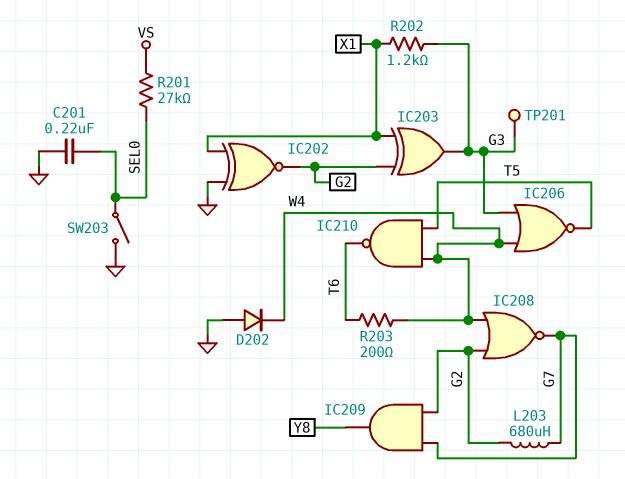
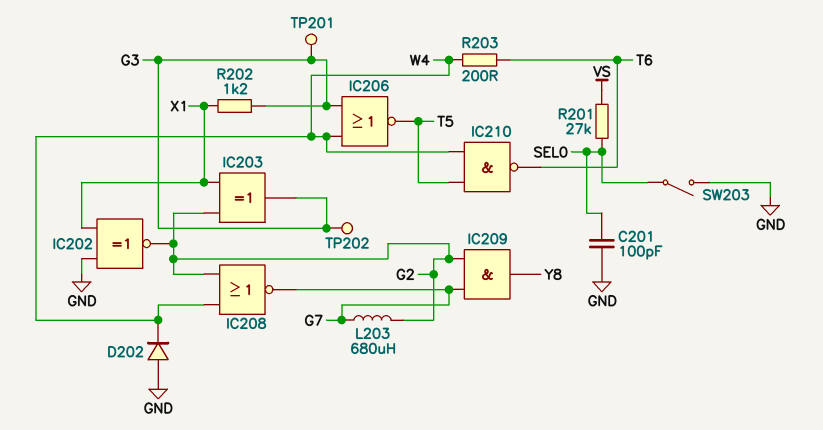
C201: 220nF (GND, SEL0) -> 100pF (GND, SEL0)
TP202: none -> test point (G3)

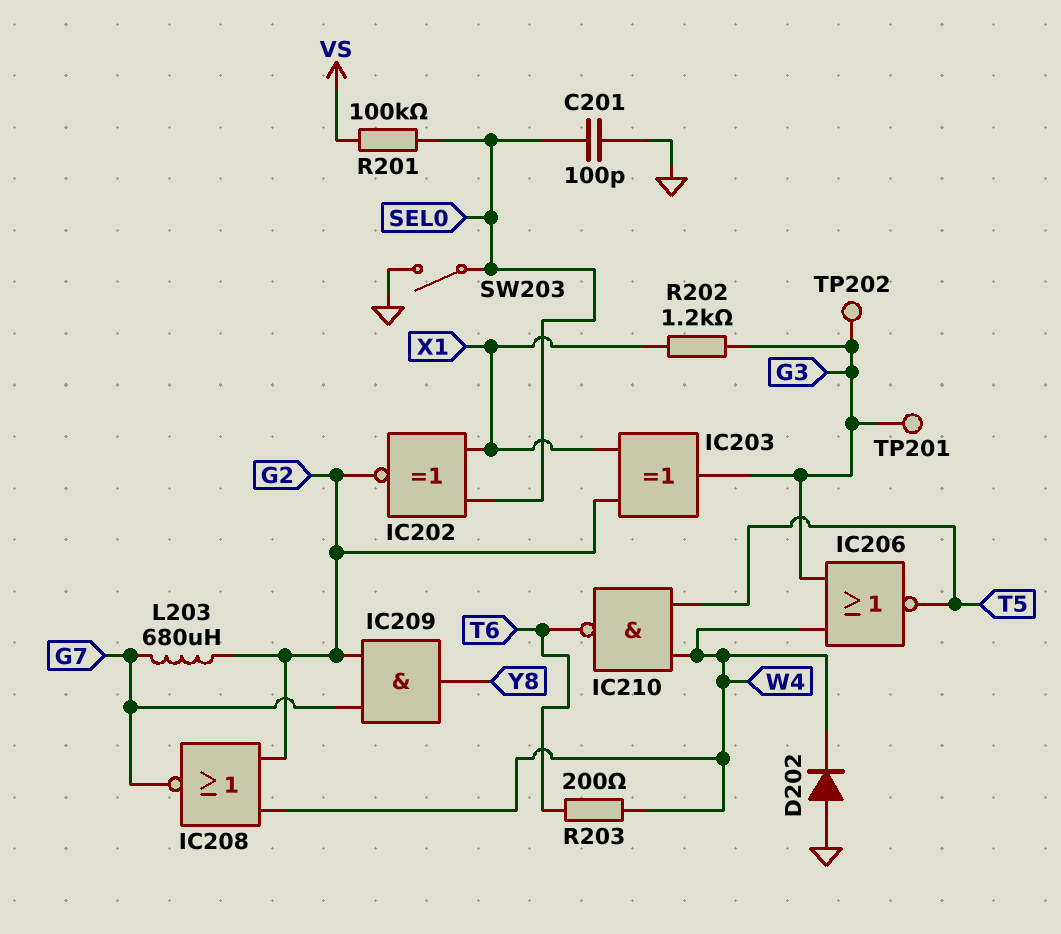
IC202: XNOR (in GND, in X1, out G2) -> XNOR (in SEL0, in X1, out G2)
R201: 27k (SEL0, VS) -> 100k (SEL0, VS)

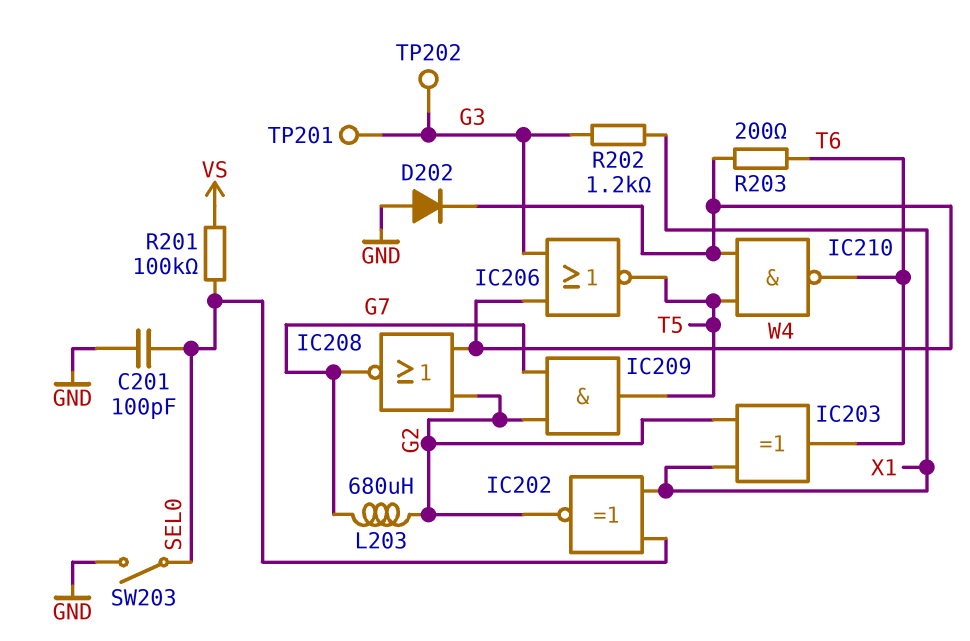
IC203: XOR (in G2, in X1, out G3) -> XOR (in G2, in X1, out T6)
IC209: AND (in G2, in G7, out Y8) -> AND (in G2, in G7, out T5)

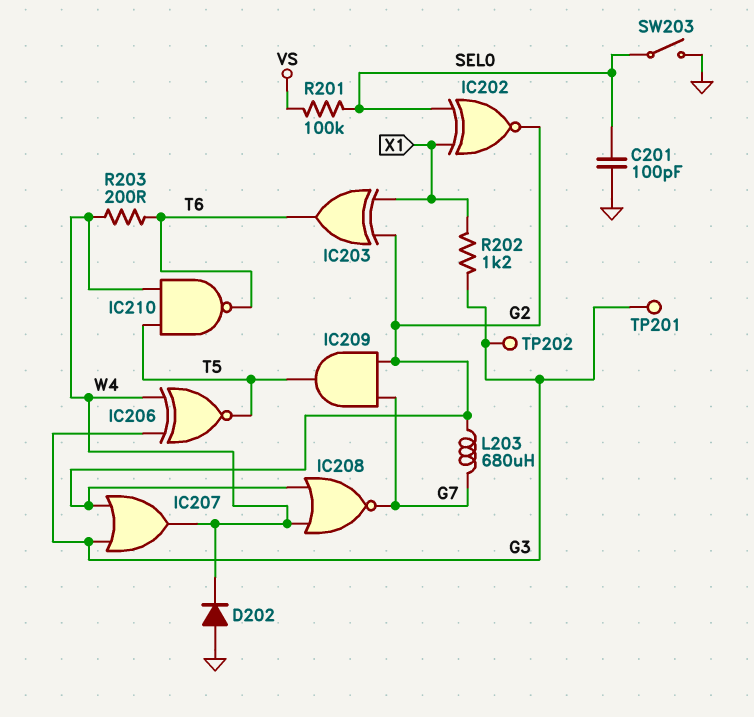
IC206: NOR (in G3, in W4, out T5) -> XNOR (in G3, in W4, out T5)
IC207: none -> OR (in G2, in G3, out W4)

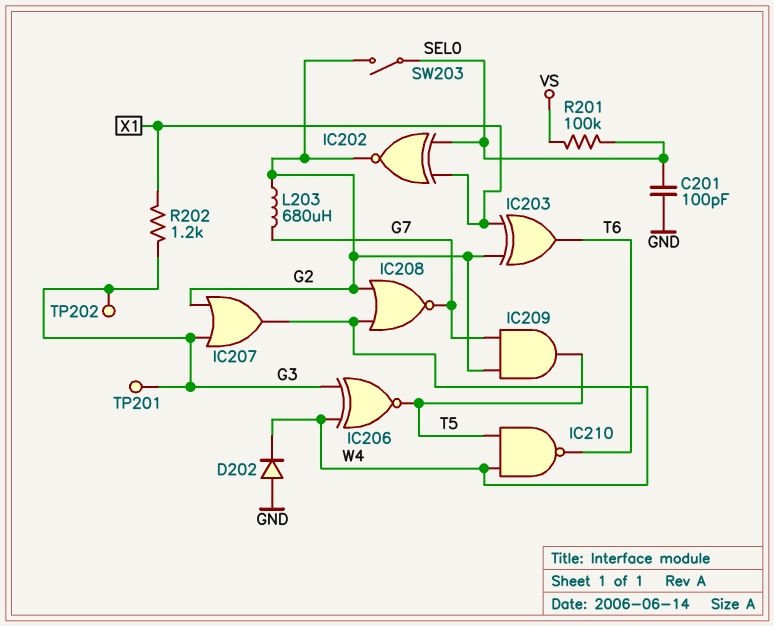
R203: 200 (T6, W4) -> none
SW203: switch (GND, SEL0) -> switch (G2, SEL0)

